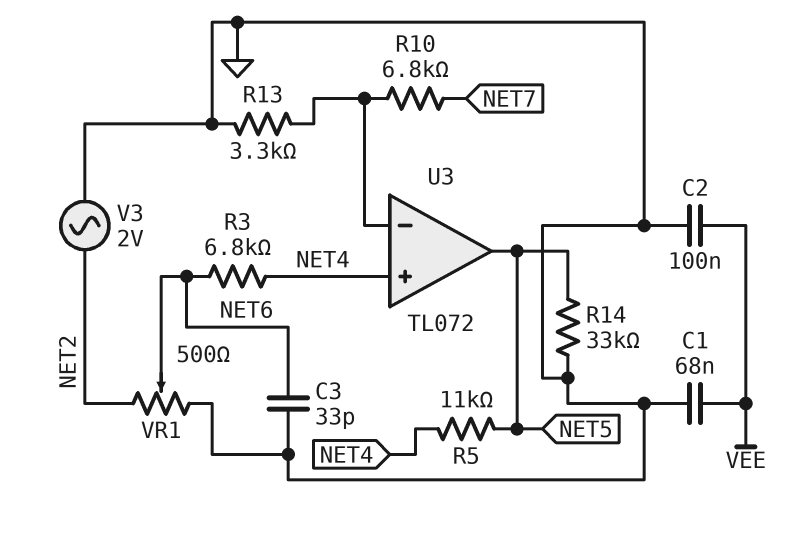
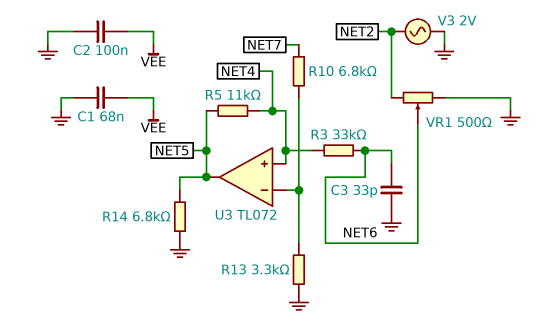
R3: 6.8k (NET4, NET6) -> 33k (NET4, NET6)
R14: 33k (GND, NET5) -> 6.8k (GND, NET5)

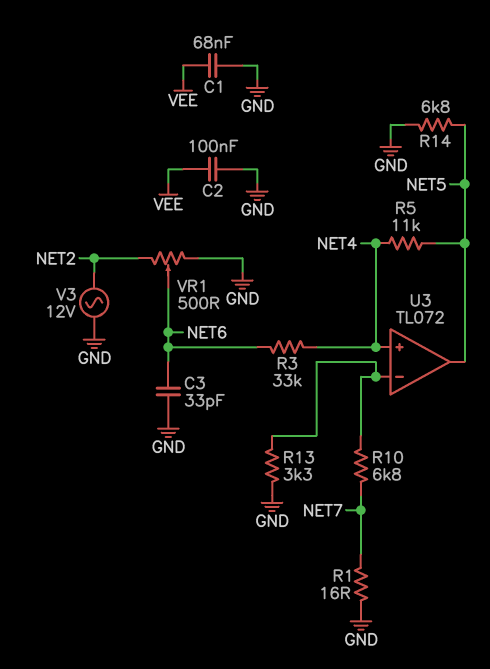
R1: none -> 16 (GND, NET7)
V3: AC 2V (GND, NET2) -> AC 12V (GND, NET2)

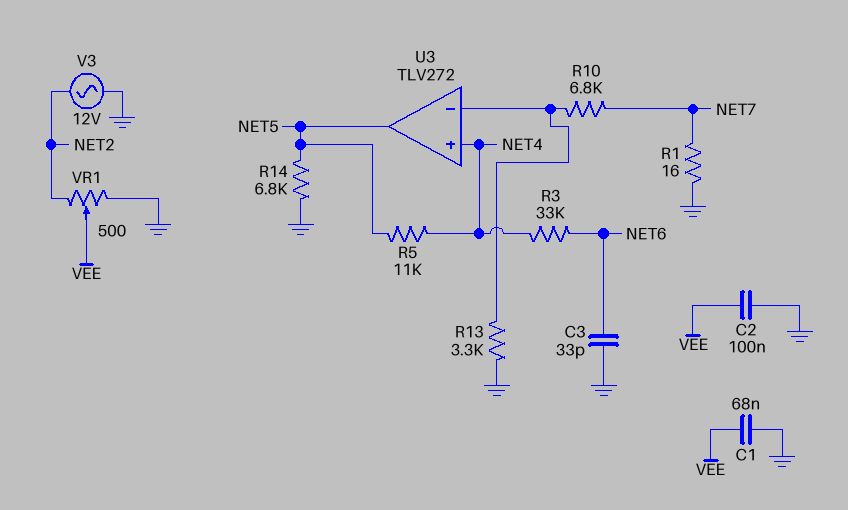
U3: TL072 -> TLV272
VR1: 500 (GND, NET2, wiper NET6) -> 500 (GND, NET2, wiper VEE)

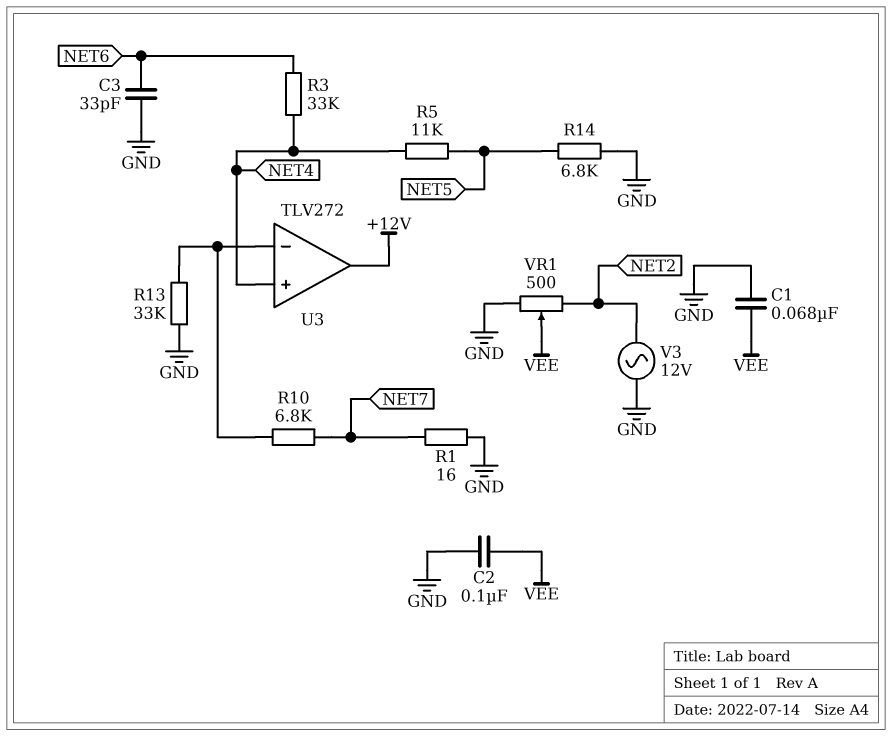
R13: 3.3k (GND, U3/in-) -> 33k (GND, U3/in-)
U3 pin out: NET5 -> +12V

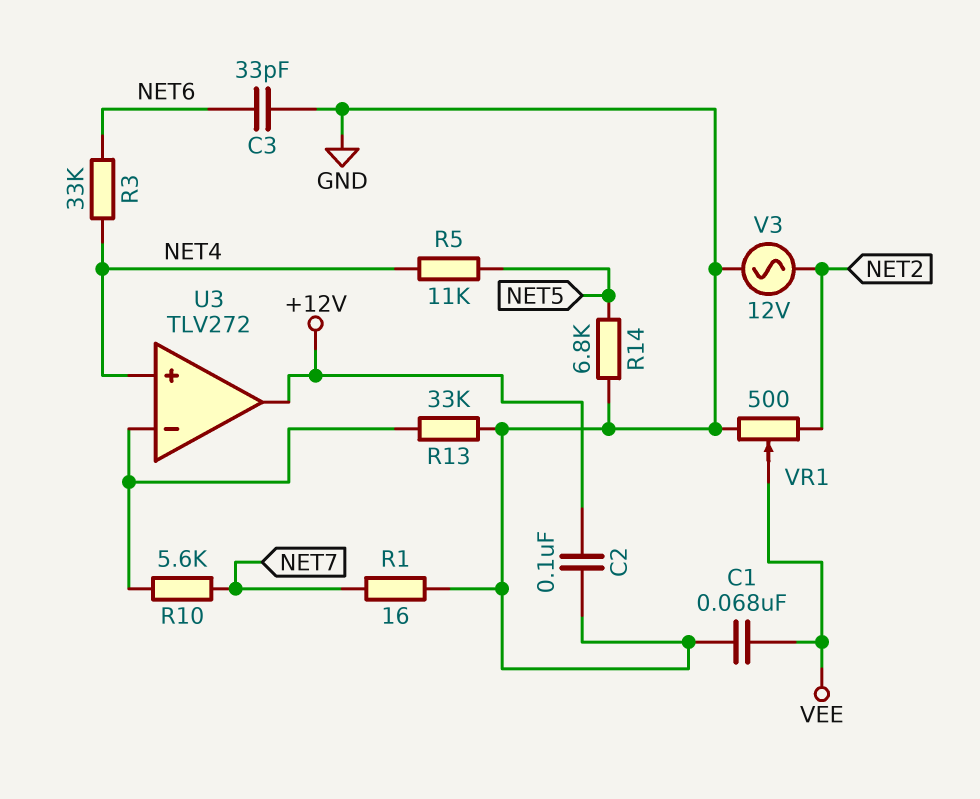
C2: 100nF (GND, VEE) -> 100nF (+12V, GND)
R10: 6.8k (NET7, U3/in-) -> 5.6k (NET7, U3/in-)

